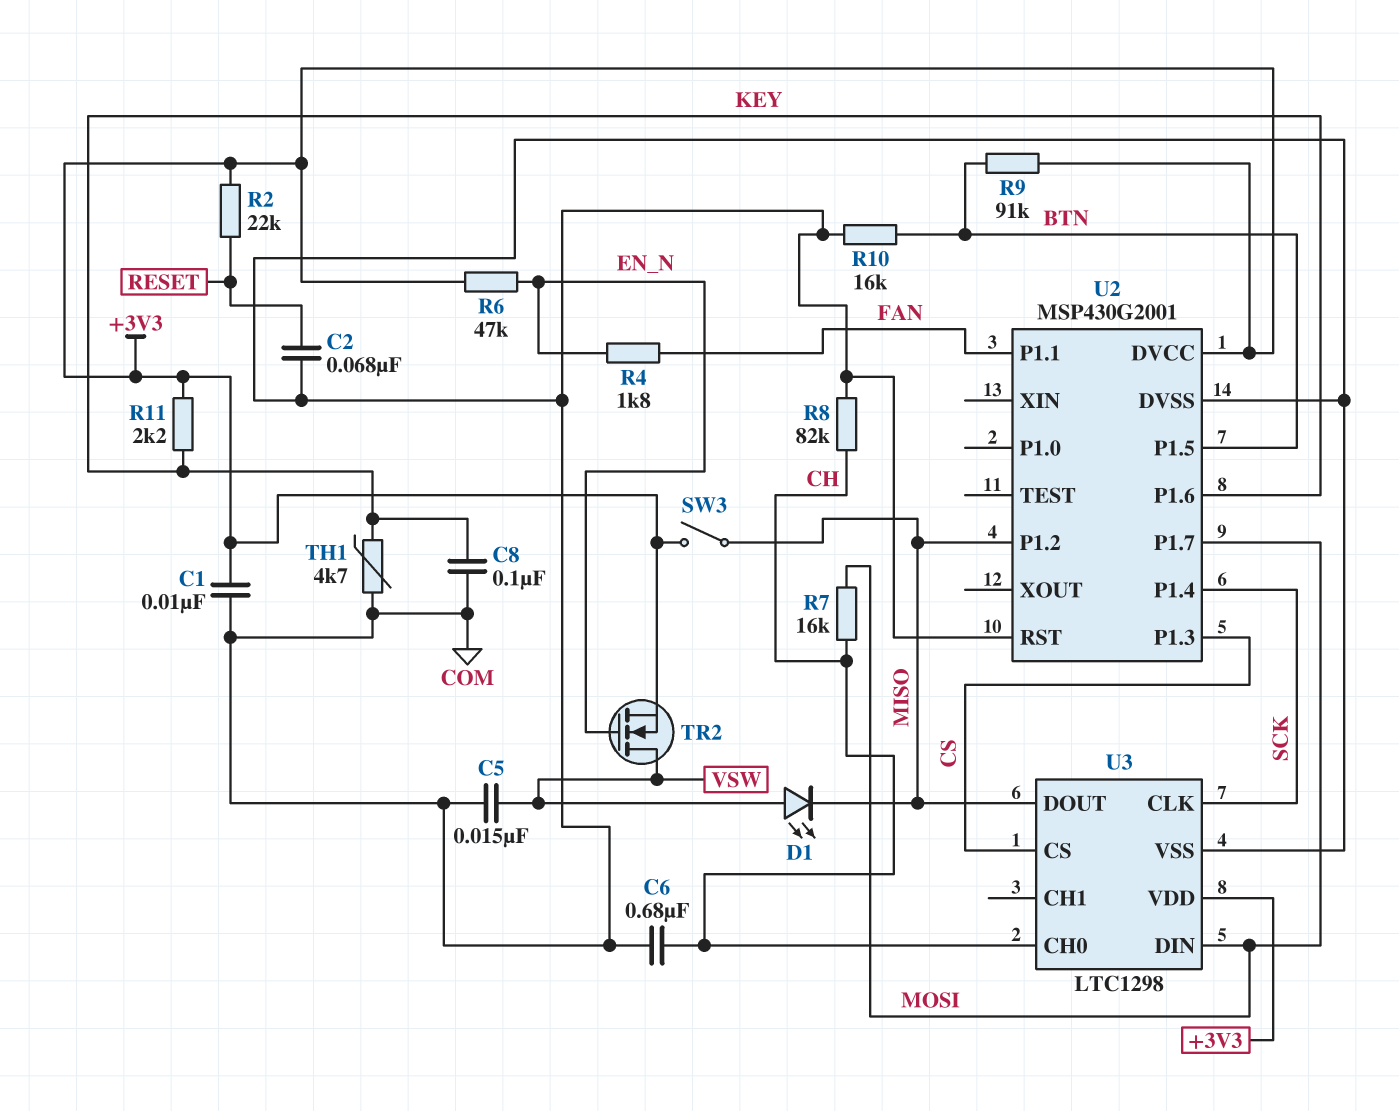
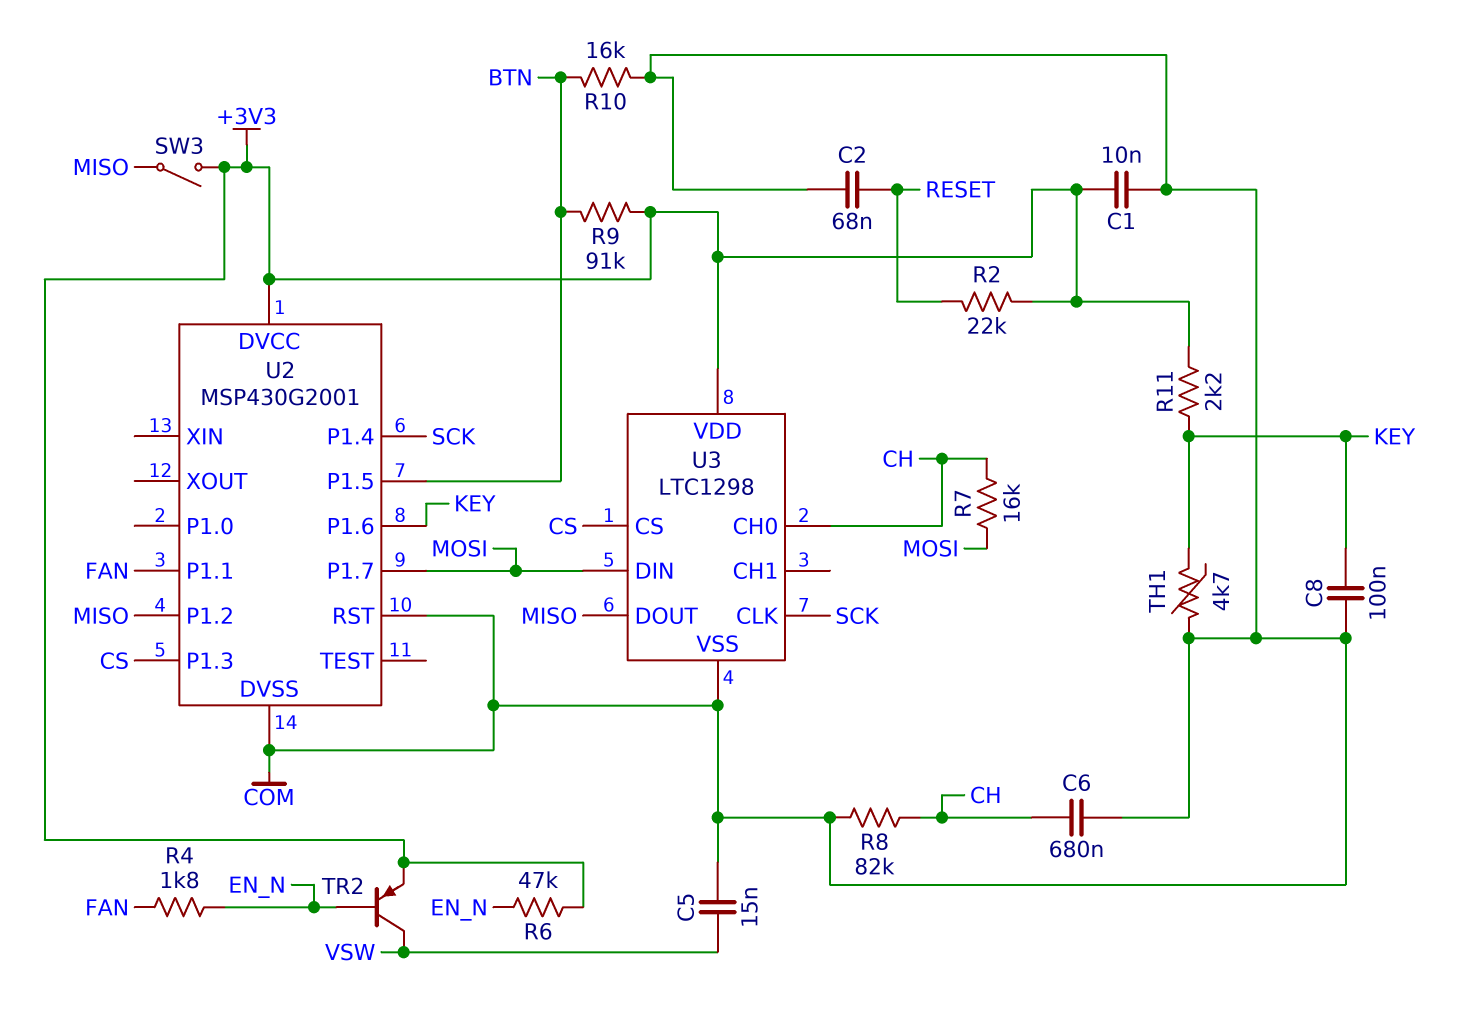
D1: LED (A VSW, K MISO) -> none
TR2: NMOS (G EN_N, D VSW, S +3V3) -> PNP (B EN_N, C VSW, E +3V3)

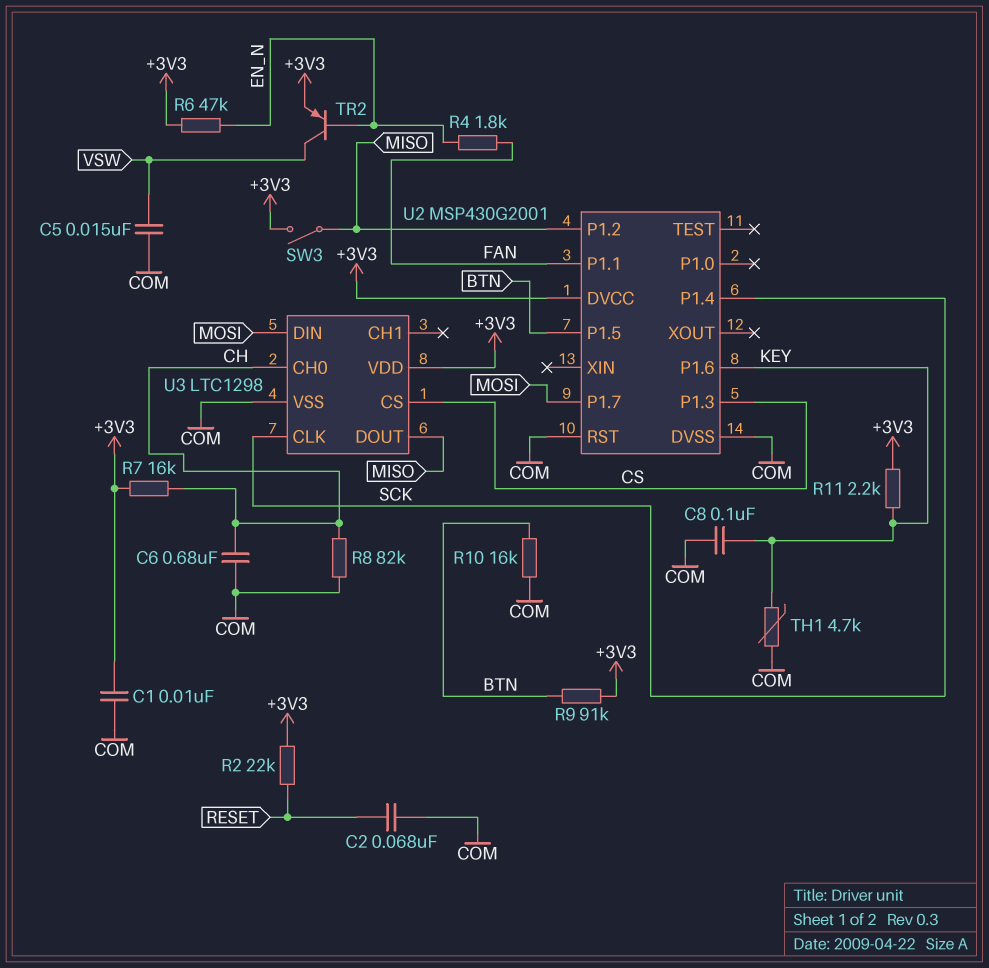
R7: 16k (CH, MOSI) -> 16k (+3V3, CH)

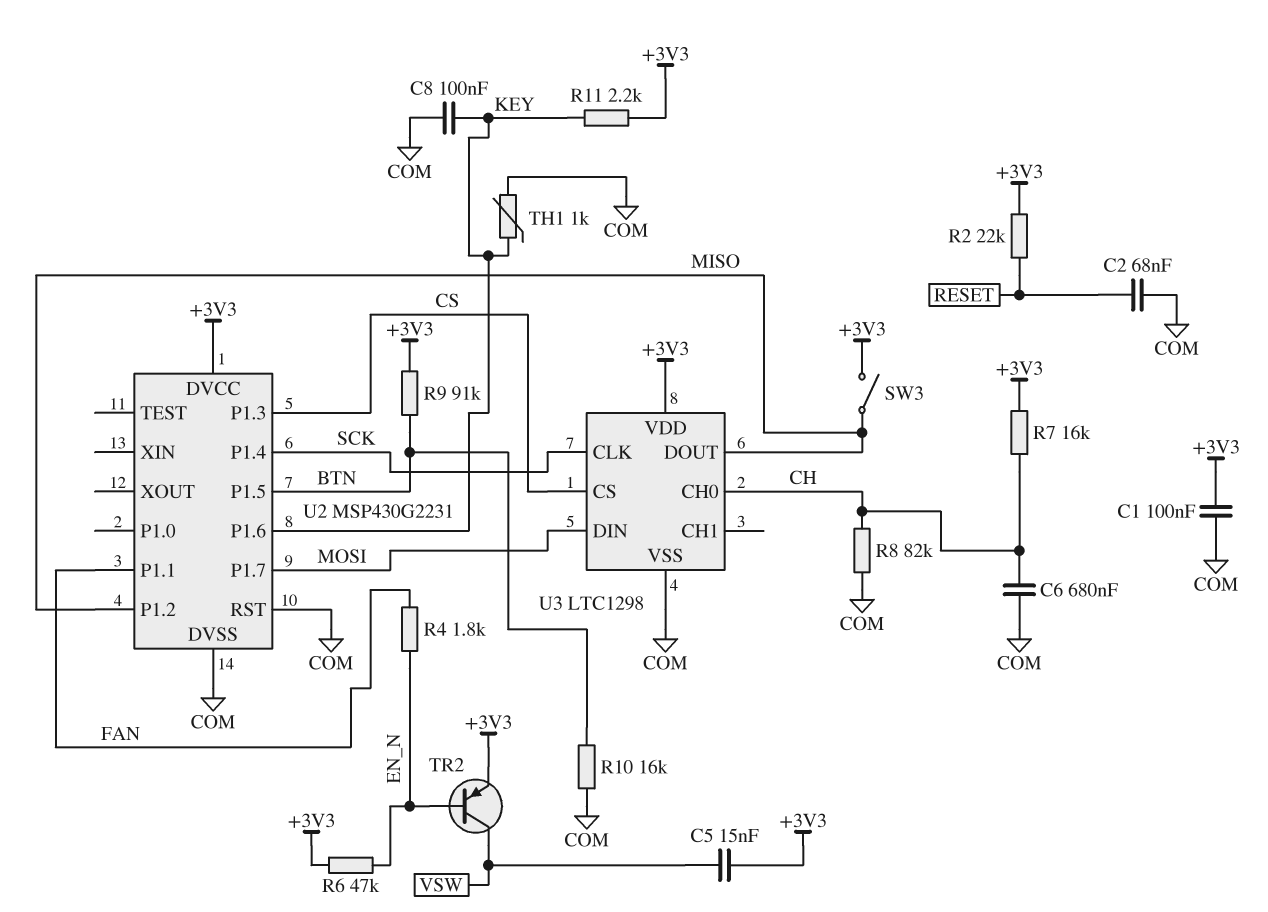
C1: 10nF (+3V3, COM) -> 100nF (+3V3, COM)
C5: 15nF (COM, VSW) -> 15nF (+3V3, VSW)
TH1: 4.7k (COM, KEY) -> 1k (COM, KEY)
U2: MSP430G2001 -> MSP430G2231

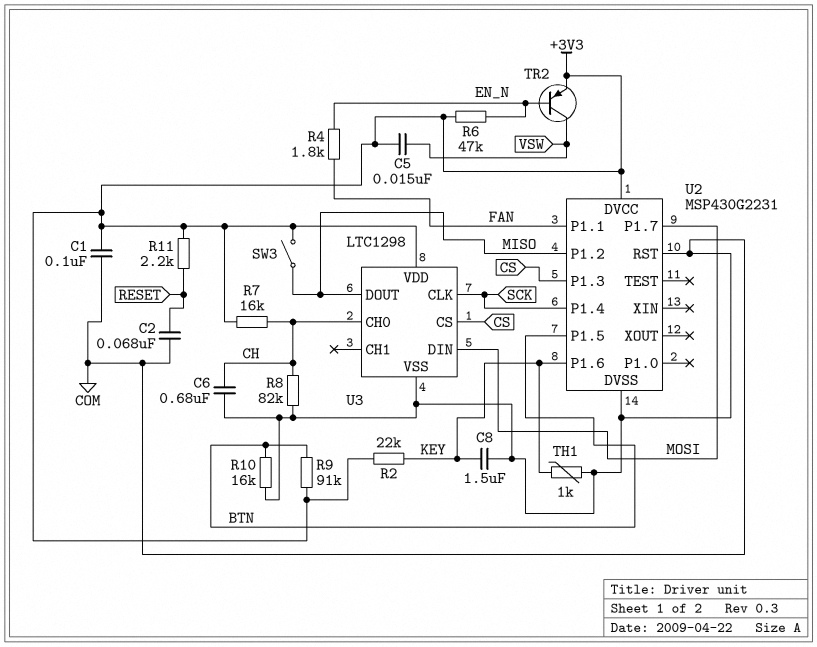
C8: 100nF (COM, KEY) -> 1.5uF (COM, KEY)
R2: 22k (+3V3, RESET) -> 22k (+3V3, KEY)
R11: 2.2k (+3V3, KEY) -> 2.2k (+3V3, RESET)

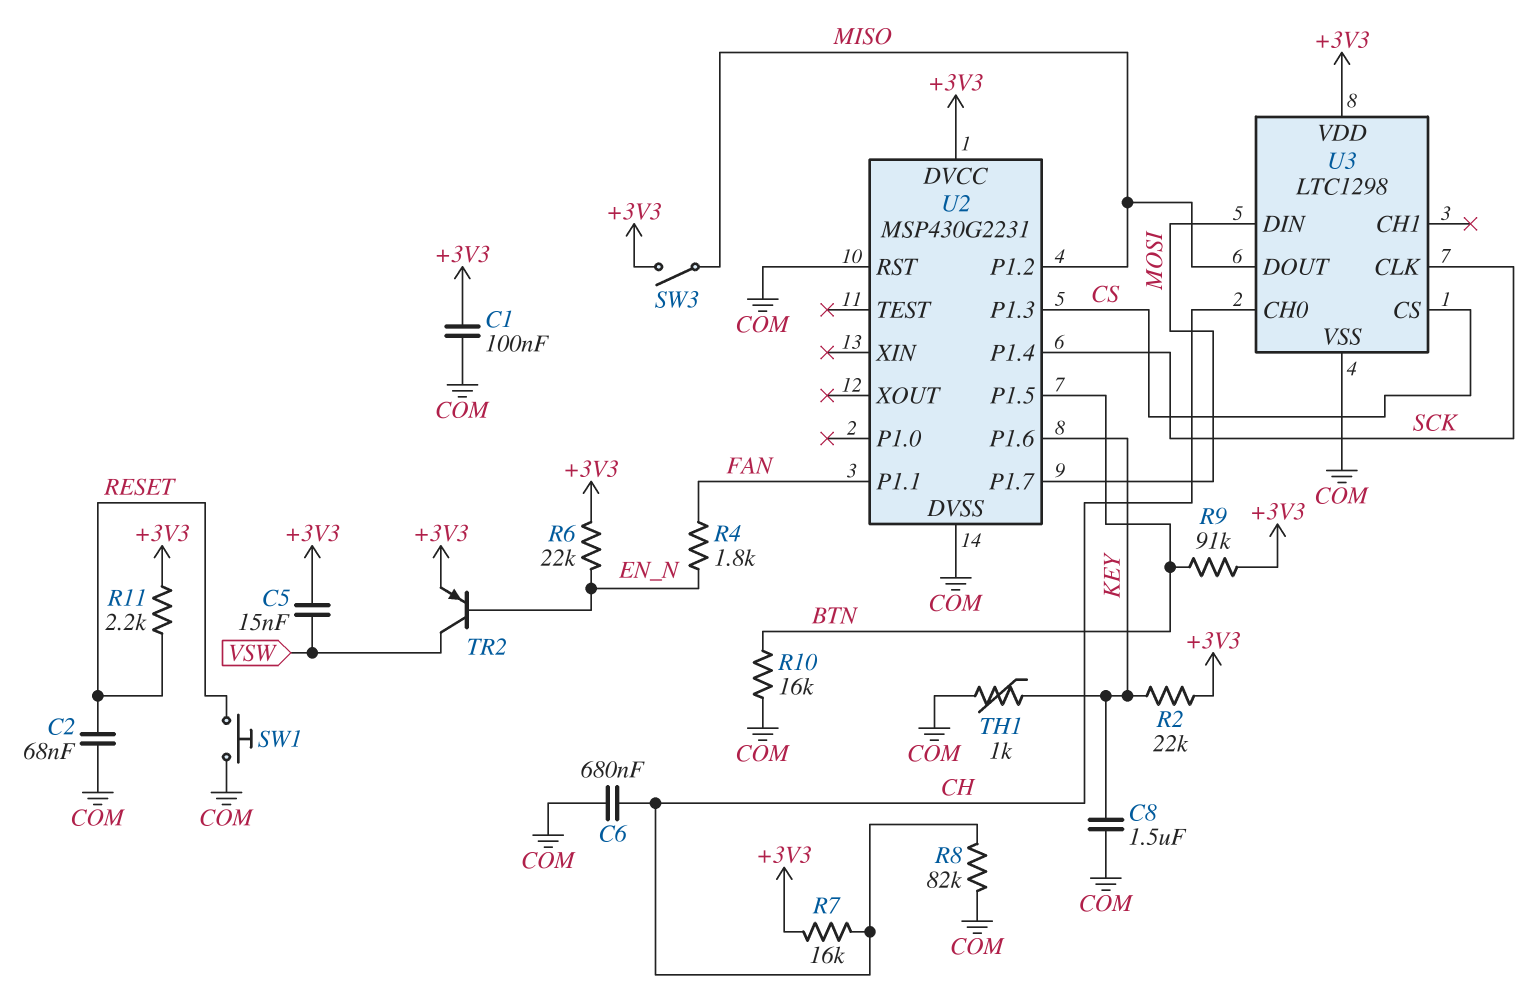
R6: 47k (+3V3, EN_N) -> 22k (+3V3, EN_N)
SW1: none -> button (COM, RESET)

